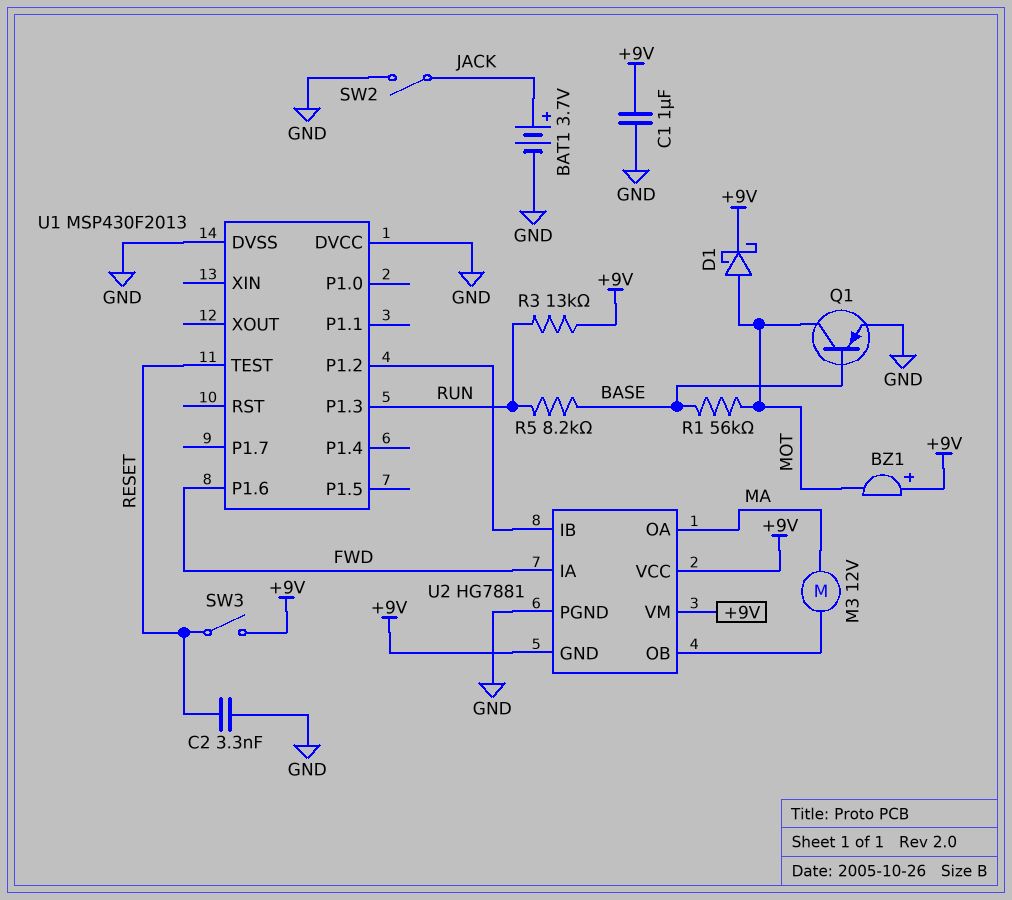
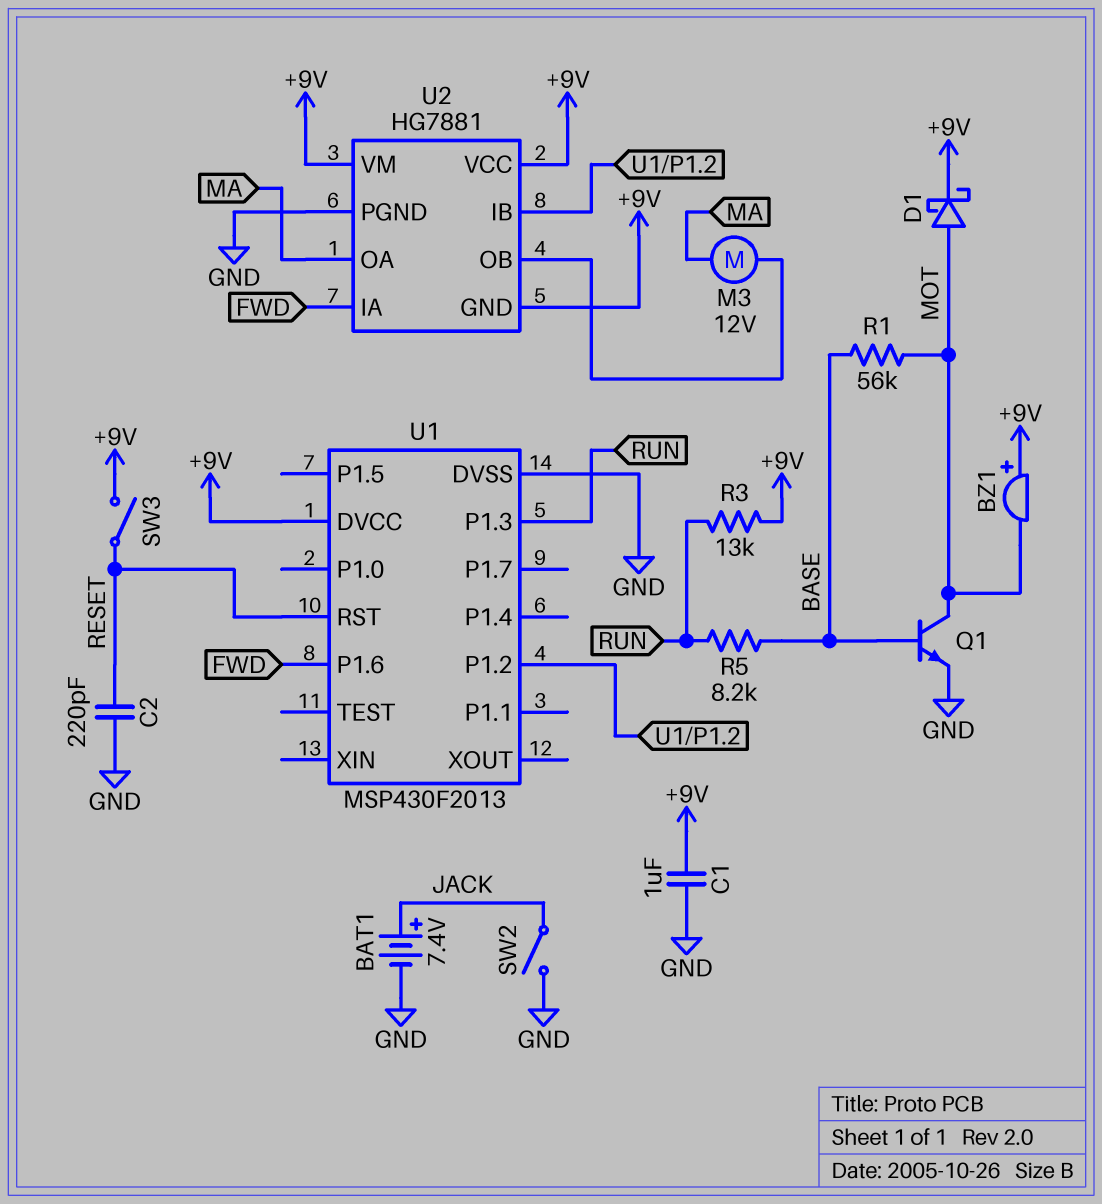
BAT1: 3.7V (plus JACK, minus GND) -> 7.4V (plus JACK, minus GND)
C2: 3.3nF (GND, RESET) -> 220pF (GND, RESET)
Q1: PNP (B BASE, C MOT, E GND) -> NPN (B BASE, C MOT, E GND)
U1 pin DVCC: GND -> +9V
U1 pin RST: none -> RESET
U1 pin TEST: RESET -> none

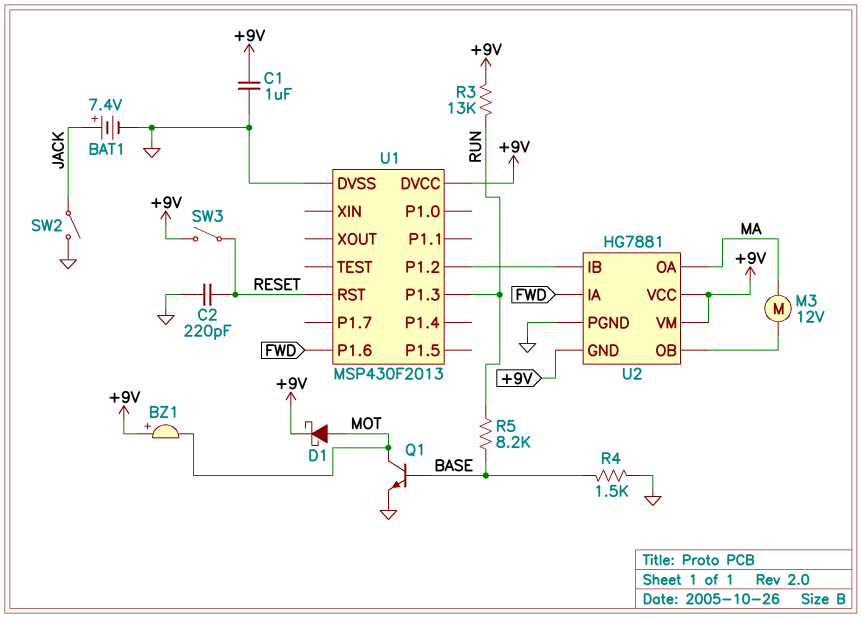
R1: 56k (BASE, MOT) -> none
R4: none -> 1.5k (BASE, GND)

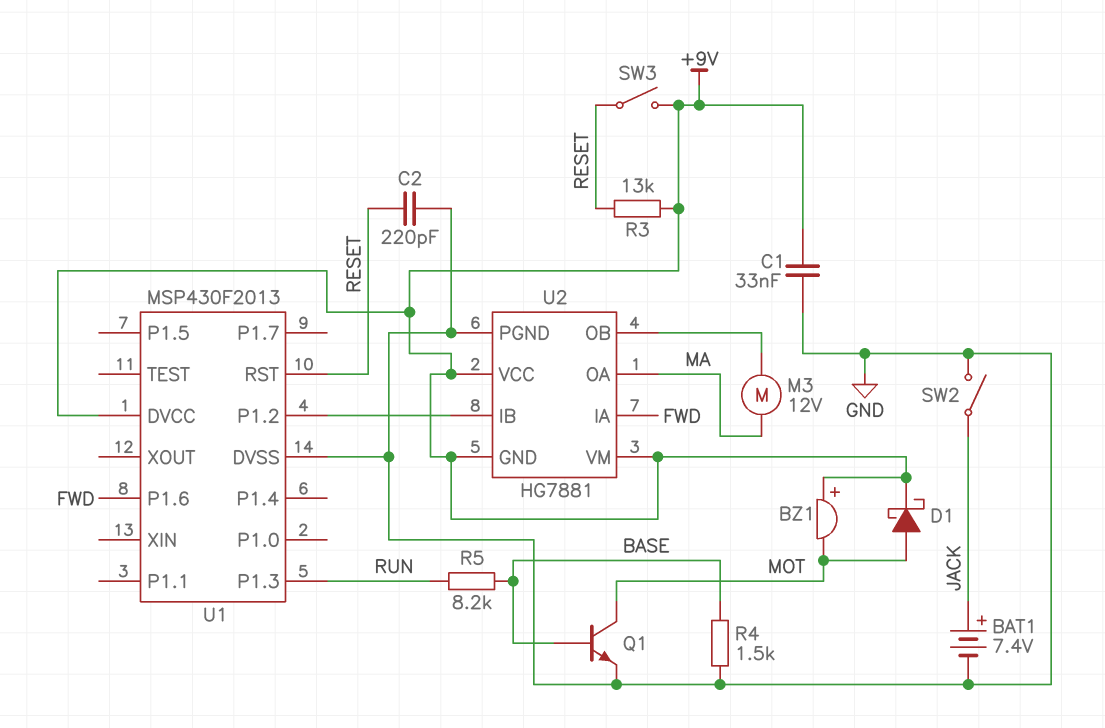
C1: 1uF (+9V, GND) -> 33nF (+9V, GND)
R3: 13k (+9V, RUN) -> 13k (+9V, RESET)

